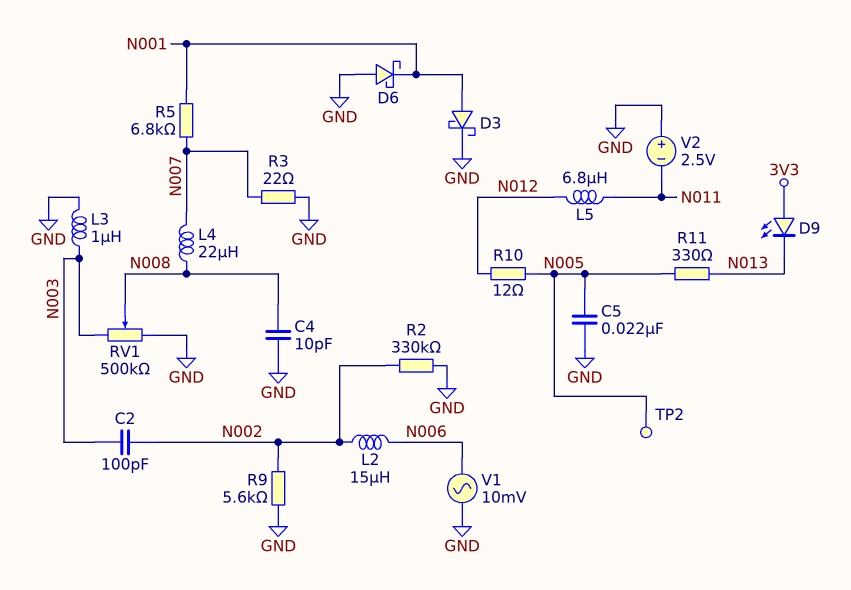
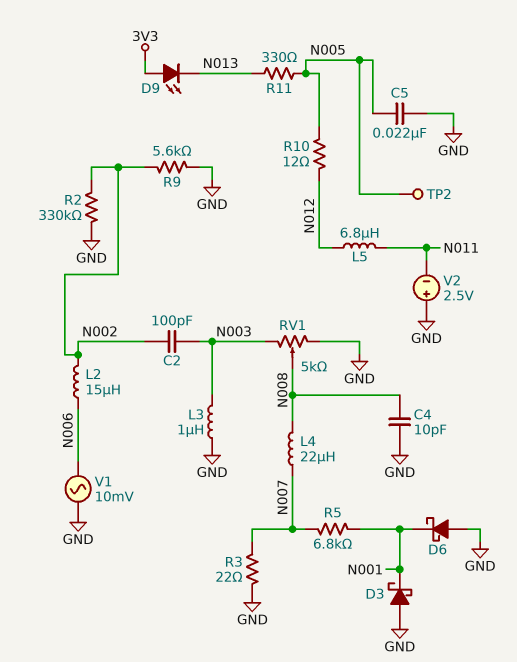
D3: schottky (A N001, K GND) -> schottky (A GND, K N001)
RV1: 500k (GND, N003, wiper N008) -> 5k (GND, N003, wiper N008)

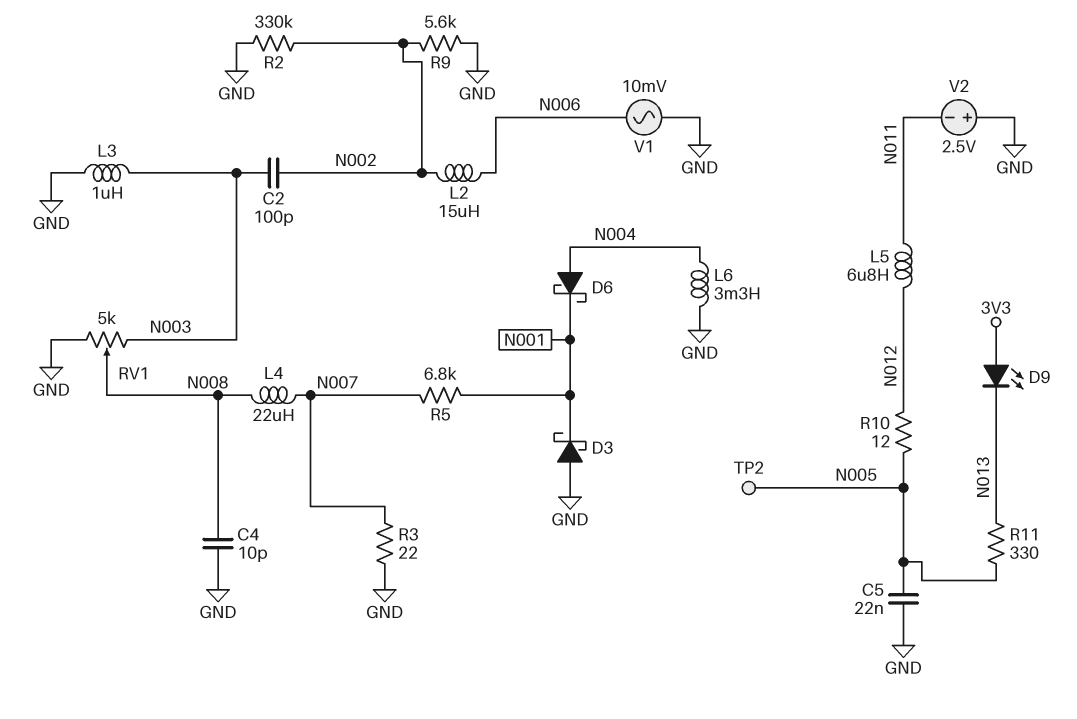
D6: schottky (A GND, K N001) -> schottky (A N004, K N001)
L6: none -> 3.3mH (GND, N004)

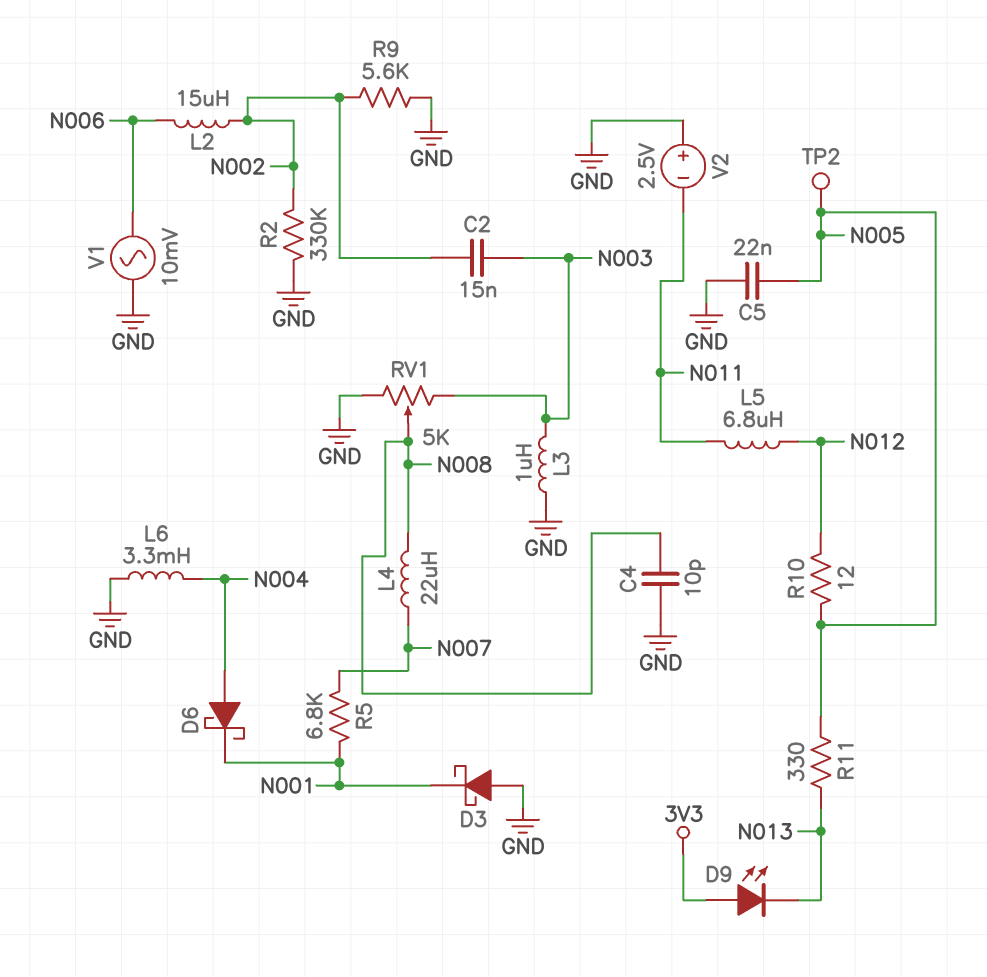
C2: 100pF (N002, N003) -> 15nF (N002, N003)
R3: 22 (GND, N007) -> none

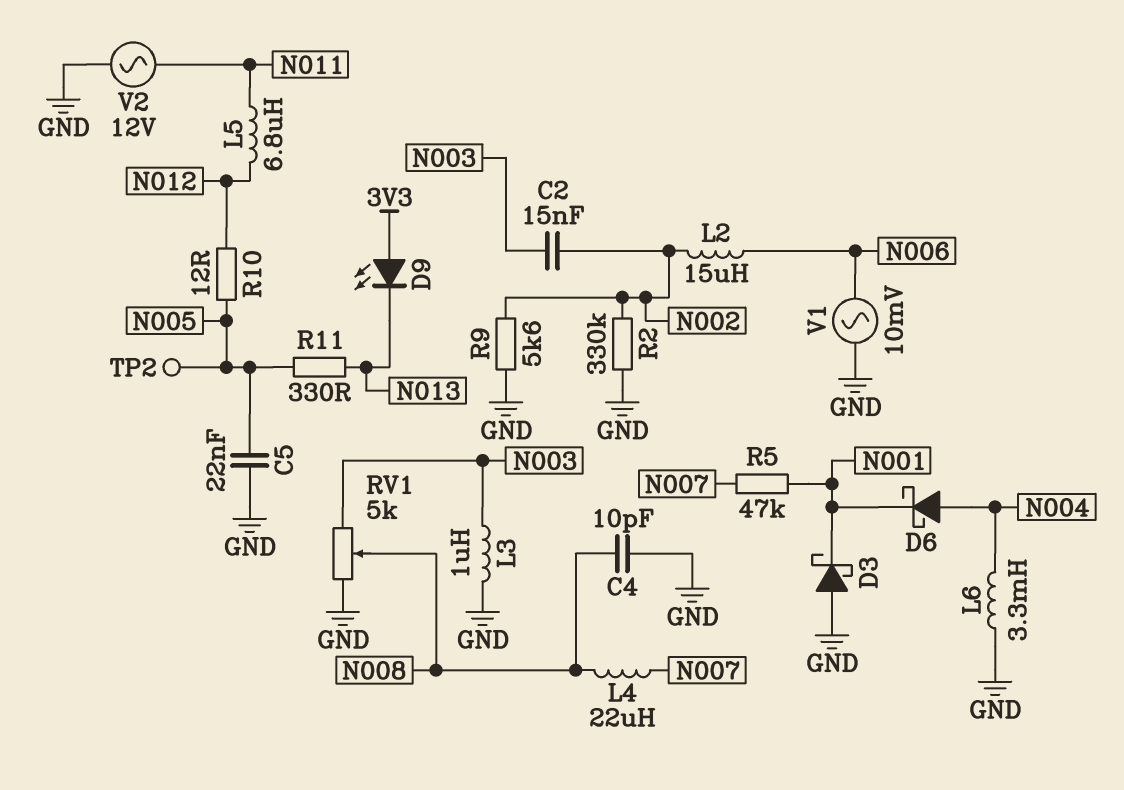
R5: 6.8k (N001, N007) -> 47k (N001, N007)
V2: 2.5V (plus GND, minus N011) -> AC 12V (GND, N011)

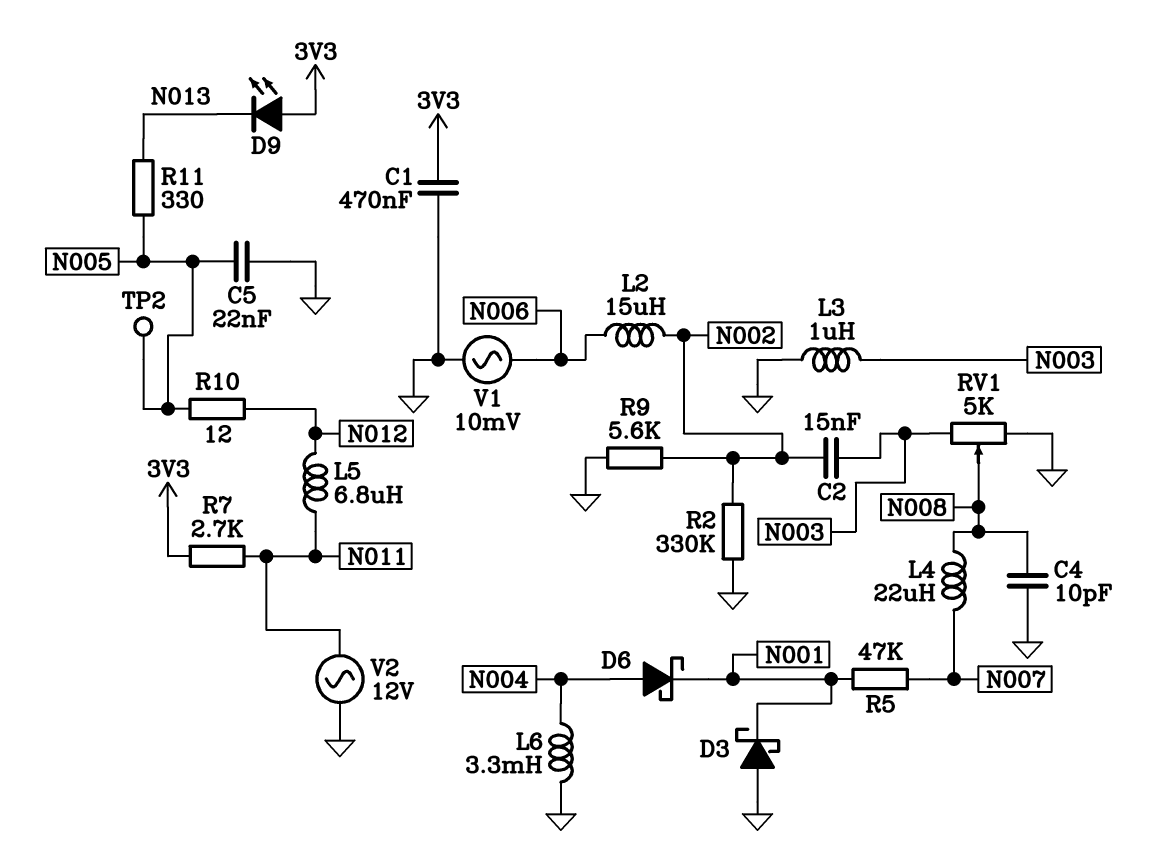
C1: none -> 470nF (3V3, GND)
R7: none -> 2.7k (3V3, N011)

